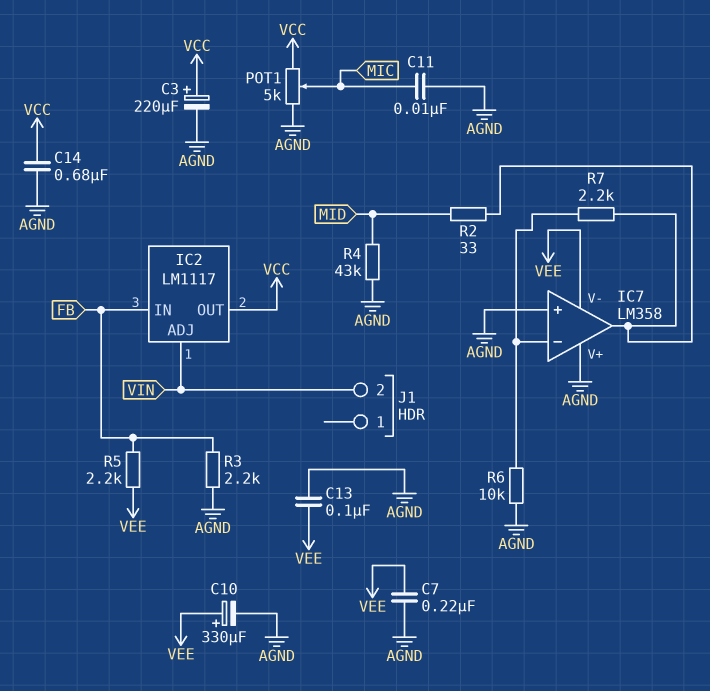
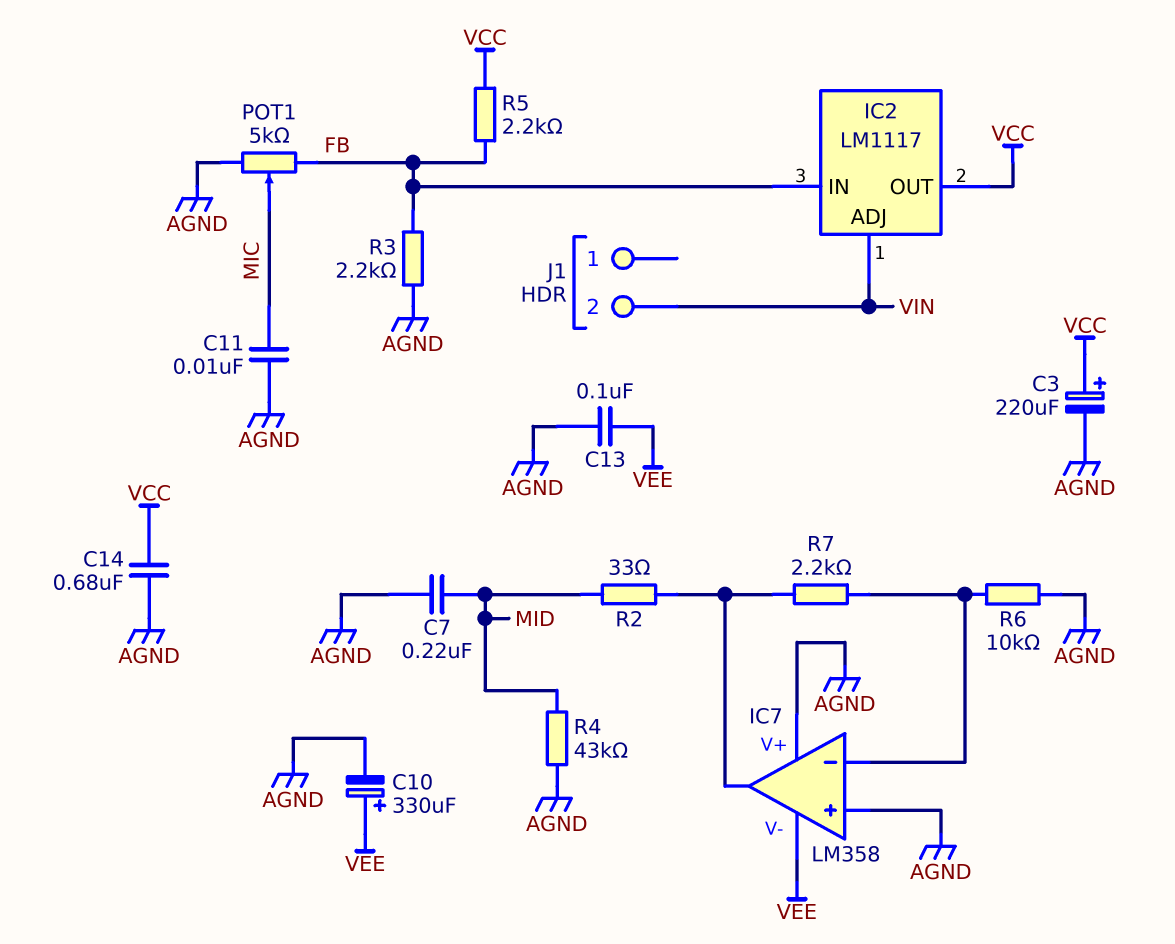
C7: 220nF (AGND, VEE) -> 220nF (AGND, MID)
POT1: 5k (AGND, VCC, wiper MIC) -> 5k (AGND, FB, wiper MIC)
R5: 2.2k (FB, VEE) -> 2.2k (FB, VCC)

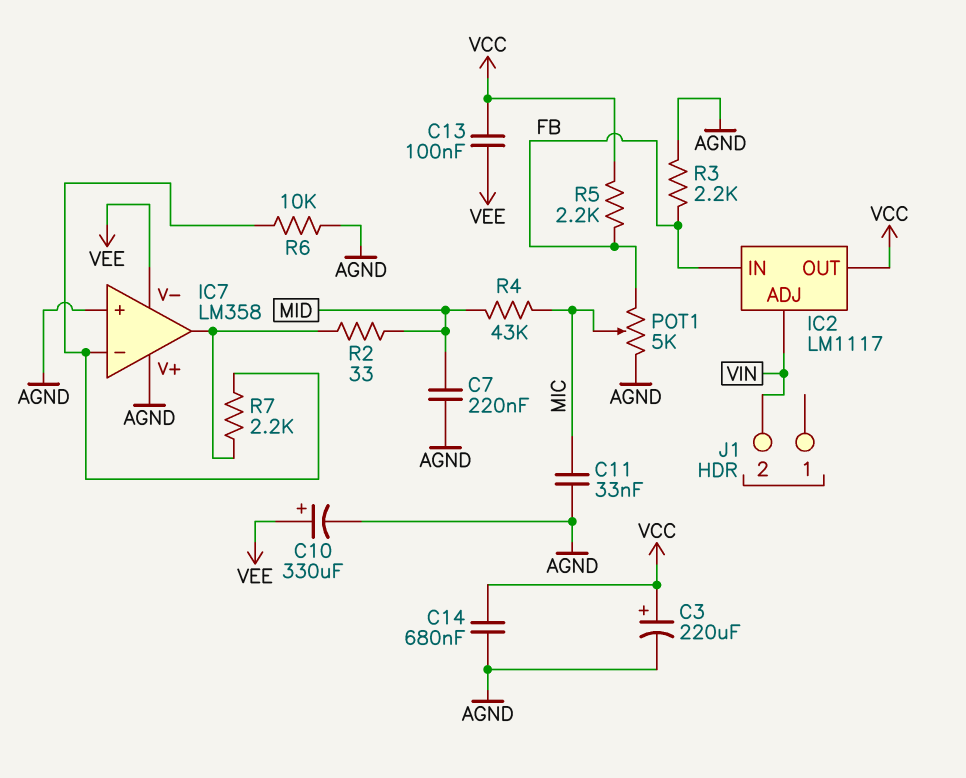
C11: 10nF (AGND, MIC) -> 33nF (AGND, MIC)
C13: 100nF (AGND, VEE) -> 100nF (VCC, VEE)
R4: 43k (AGND, MID) -> 43k (MIC, MID)

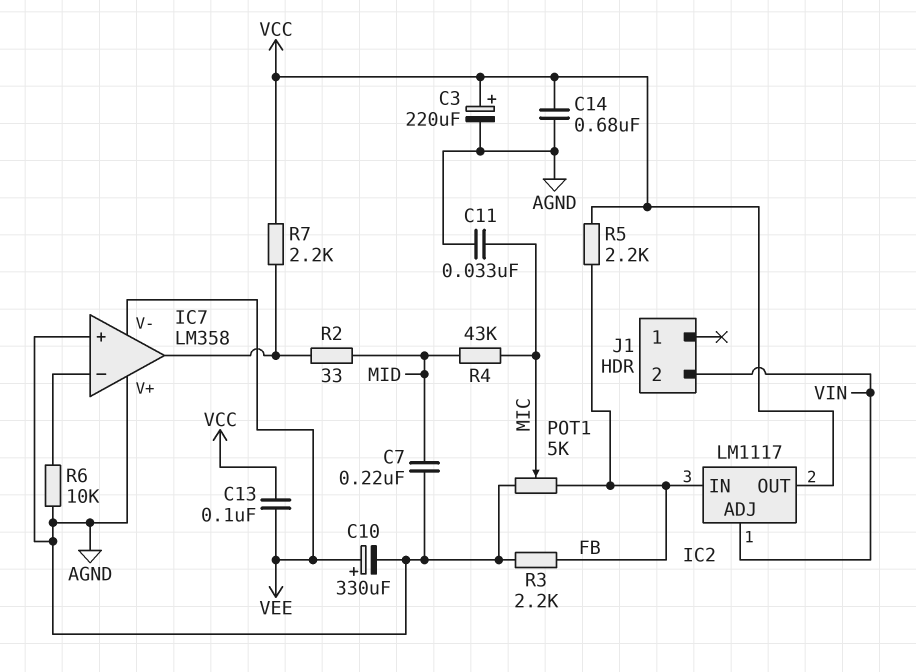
R7: 2.2k (IC7/in-, IC7/out) -> 2.2k (IC7/out, VCC)

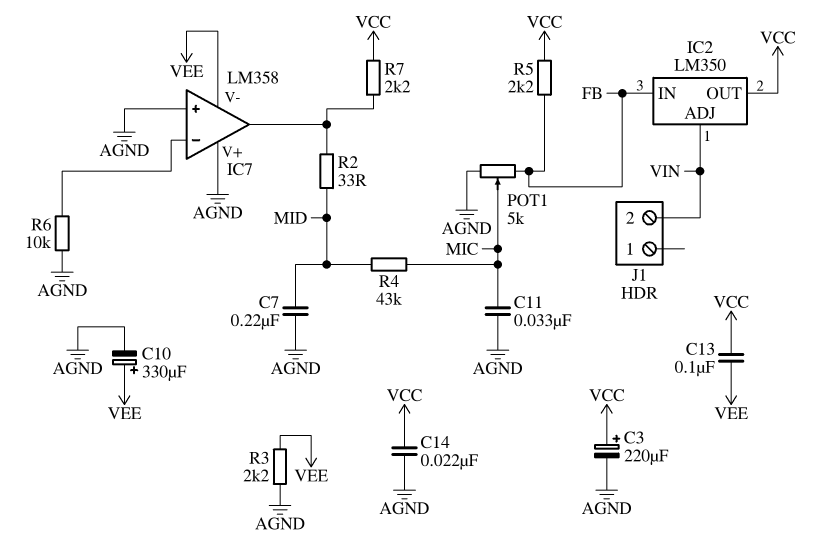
C14: 680nF (AGND, VCC) -> 22nF (AGND, VCC)
IC2: LM1117 -> LM350
R3: 2.2k (AGND, FB) -> 2.2k (AGND, VEE)

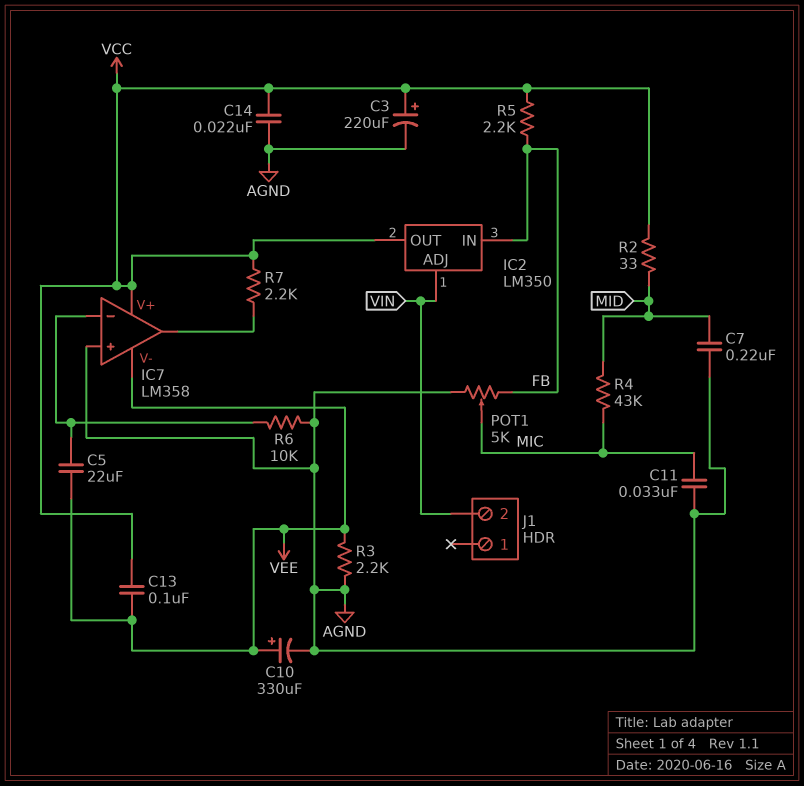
C5: none -> 22uF (IC7/in-, VEE)
IC7 pin V+: AGND -> VCC
R2: 33 (IC7/out, MID) -> 33 (MID, VCC)

